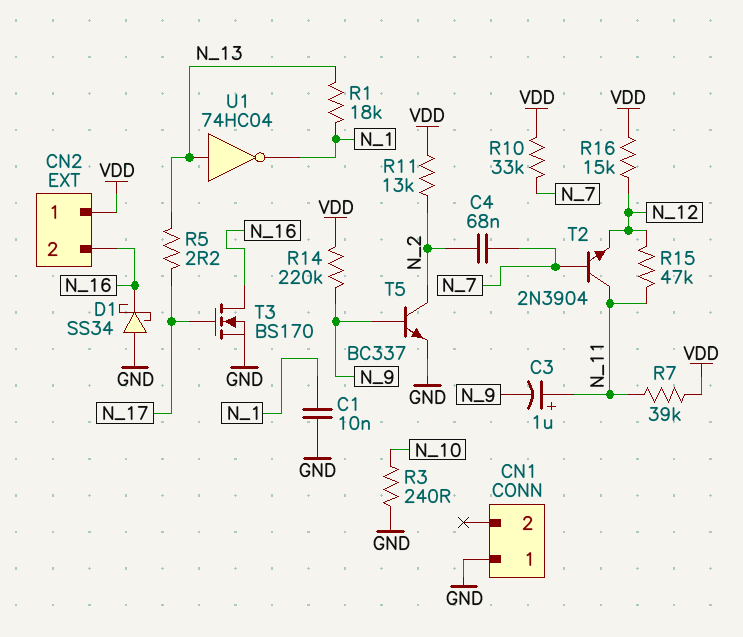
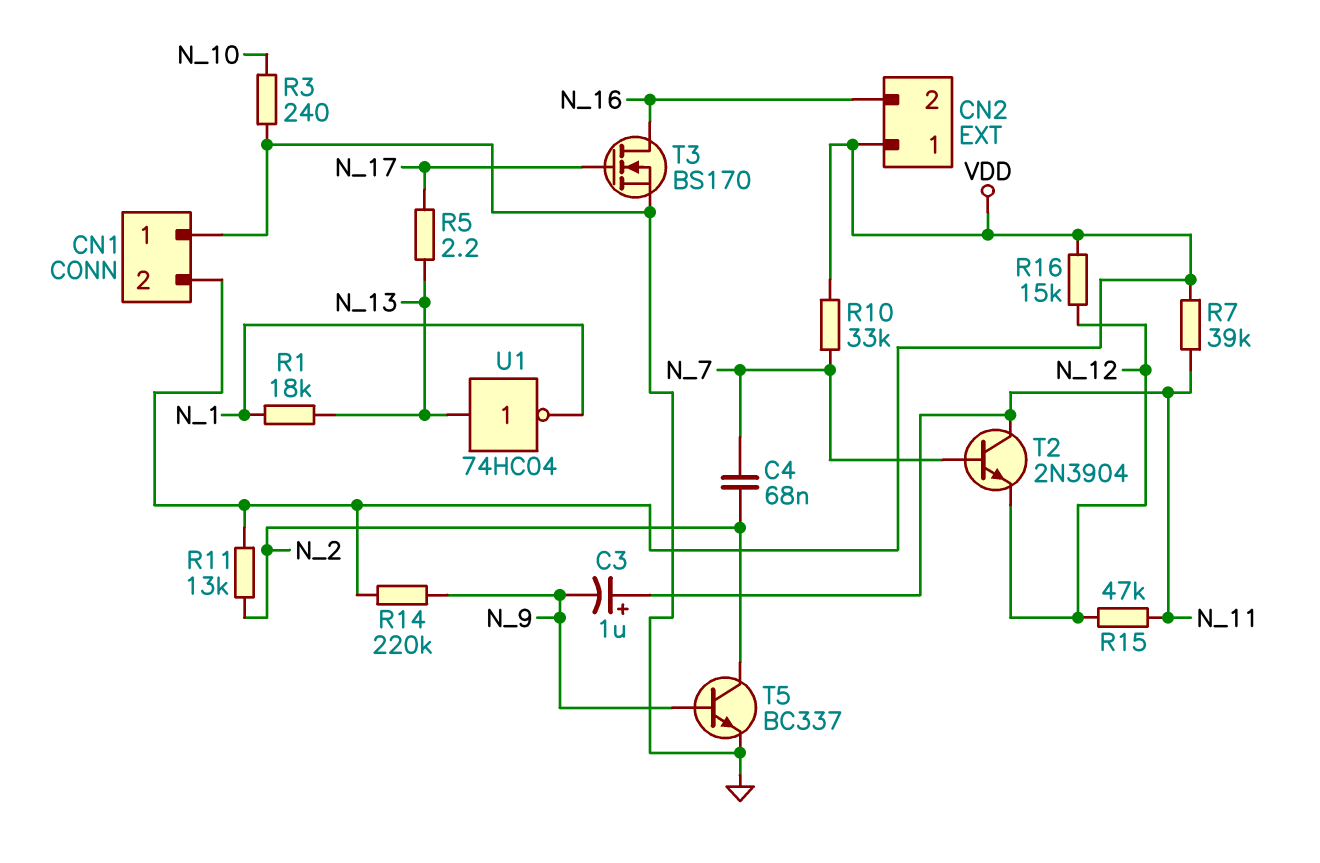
C1: 10nF (GND, N_1) -> none
CN1 pin 2: none -> VDD
D1: schottky SS34 (A GND, K N_16) -> none

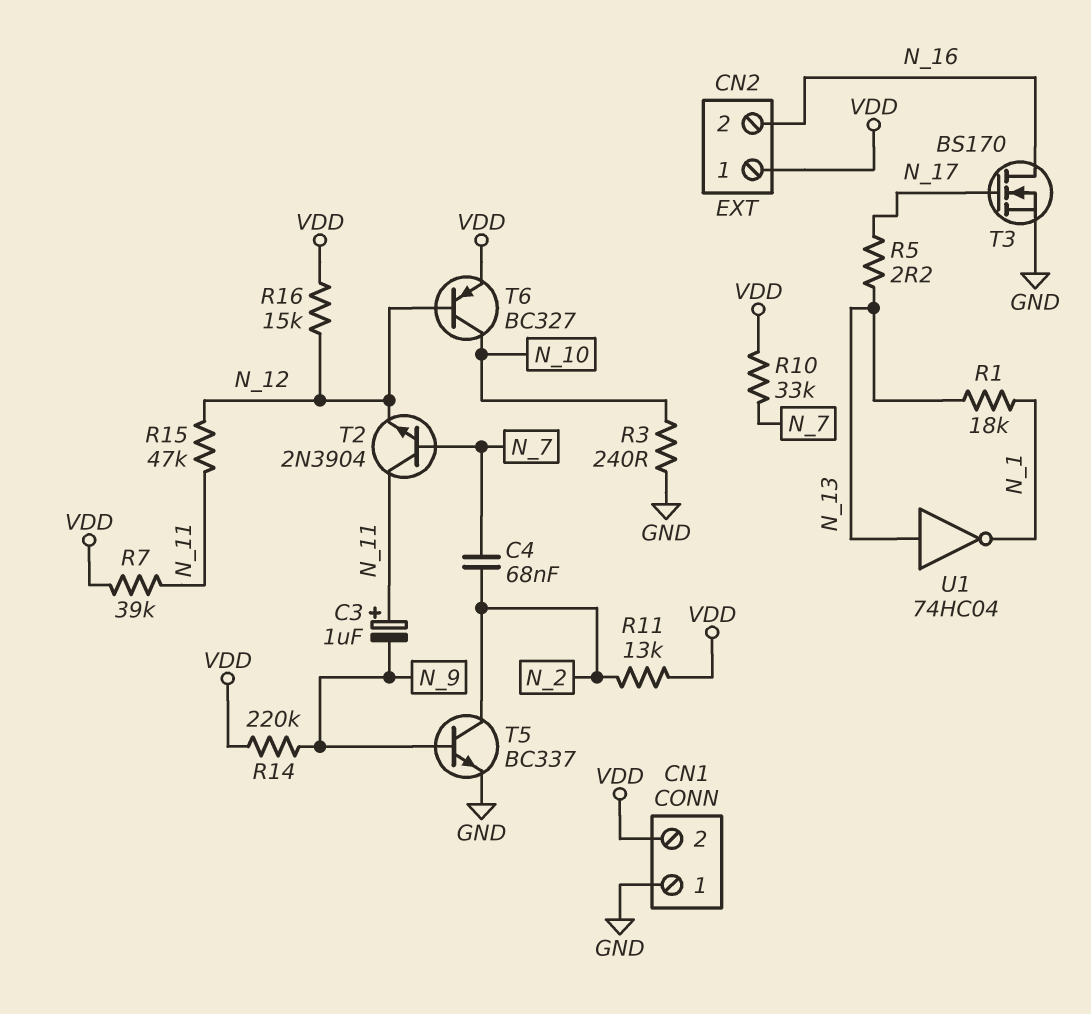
T6: none -> PNP BC327 (B N_12, C N_10, E VDD)

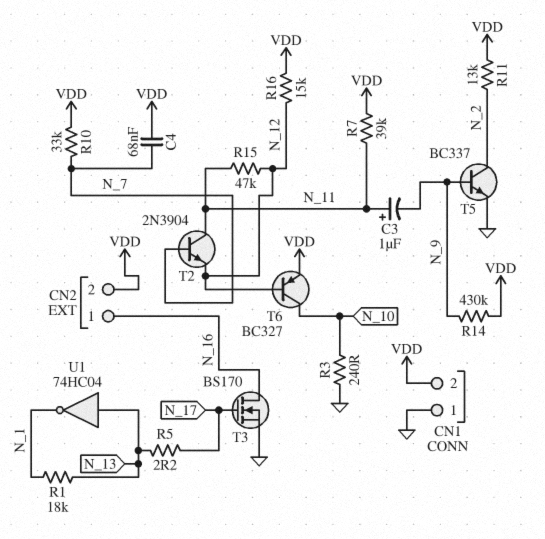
C4: 68nF (N_2, N_7) -> 68nF (N_7, VDD)
CN2 pin 1: VDD -> N_16
CN2 pin 2: N_16 -> VDD
R14: 220k (N_9, VDD) -> 430k (N_9, VDD)

